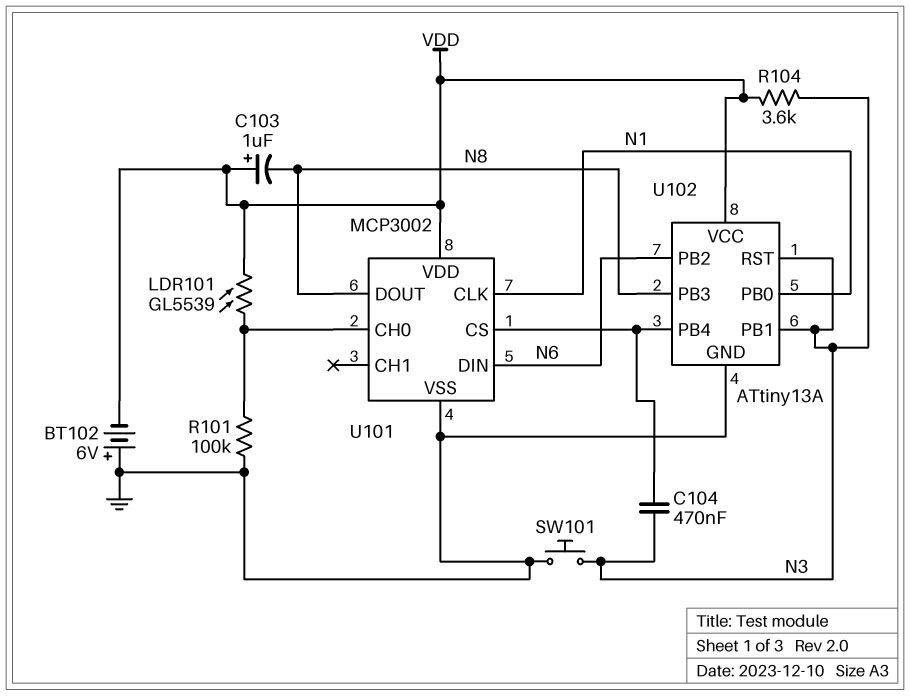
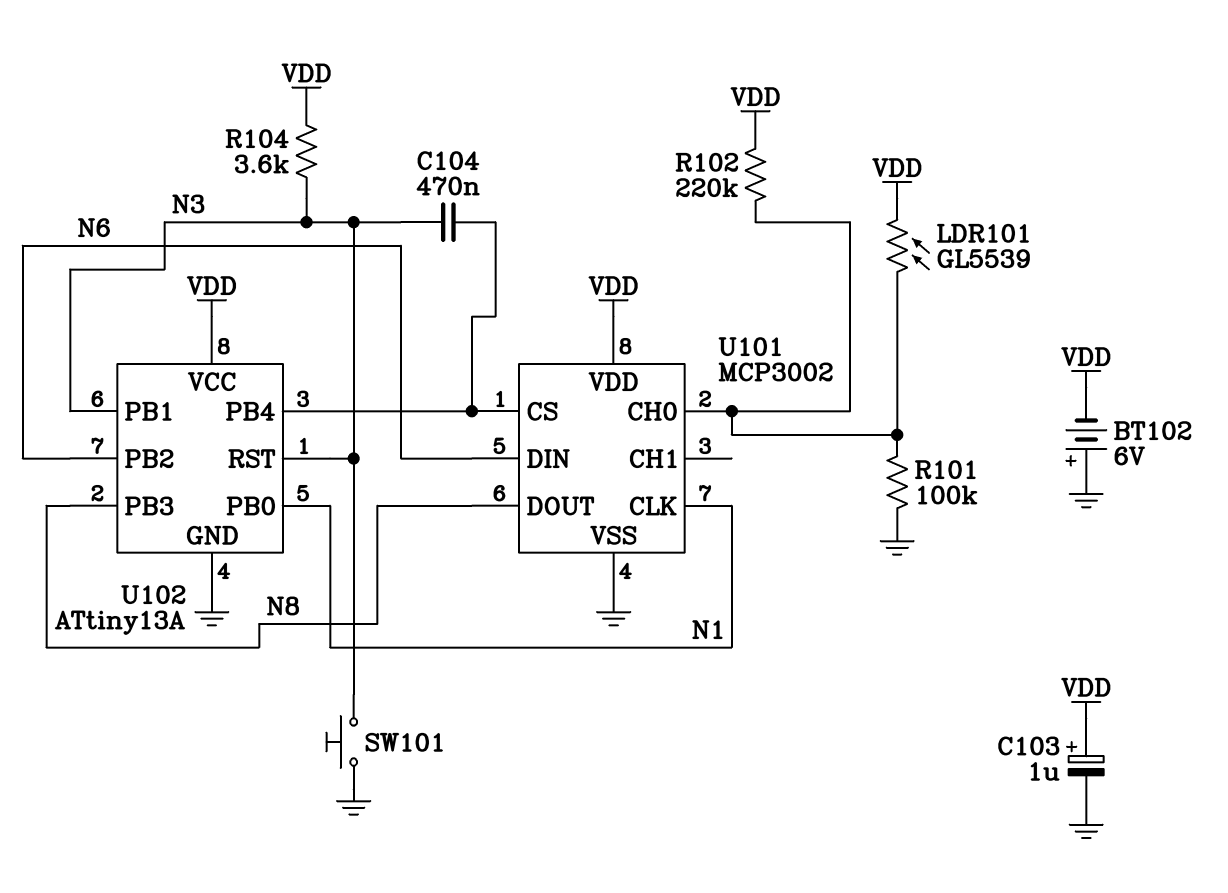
C103: 1uF (plus VDD, minus N8) -> 1uF (plus VDD, minus GND)
R102: none -> 220k (U101/CH0, VDD)

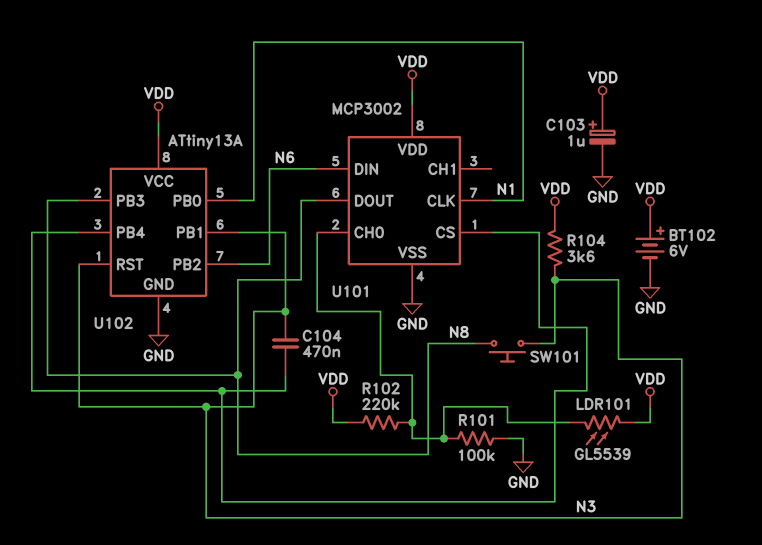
BT102: 6V (plus GND, minus VDD) -> 6V (plus VDD, minus GND)
SW101: button (GND, N3) -> button (N3, N8)

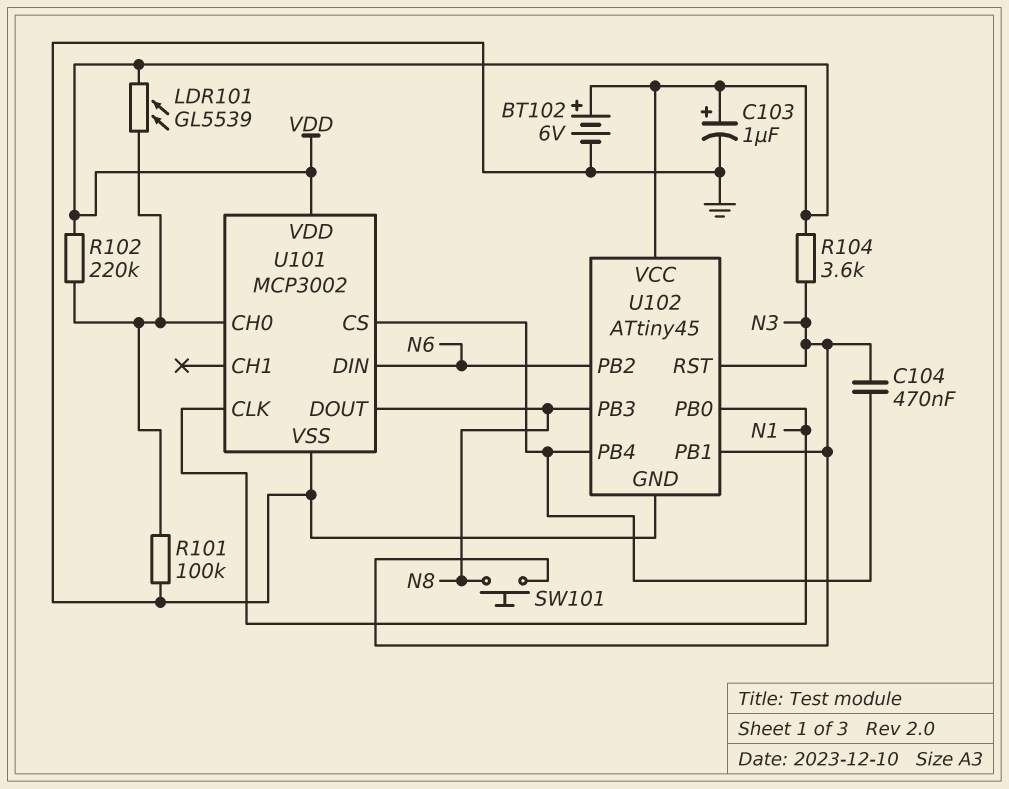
U102: ATtiny13A -> ATtiny45

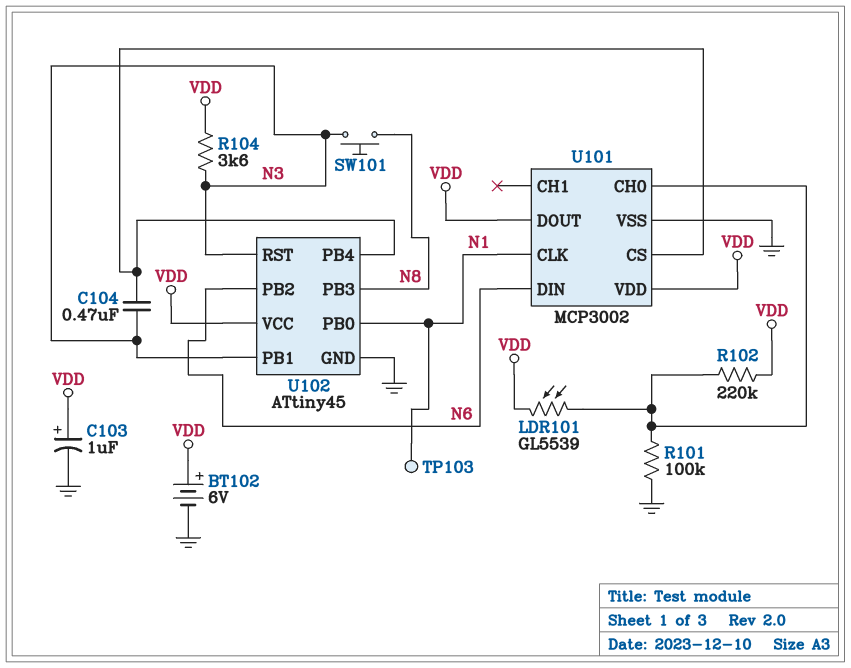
TP103: none -> test point (N1)
U101 pin DOUT: N8 -> VDD

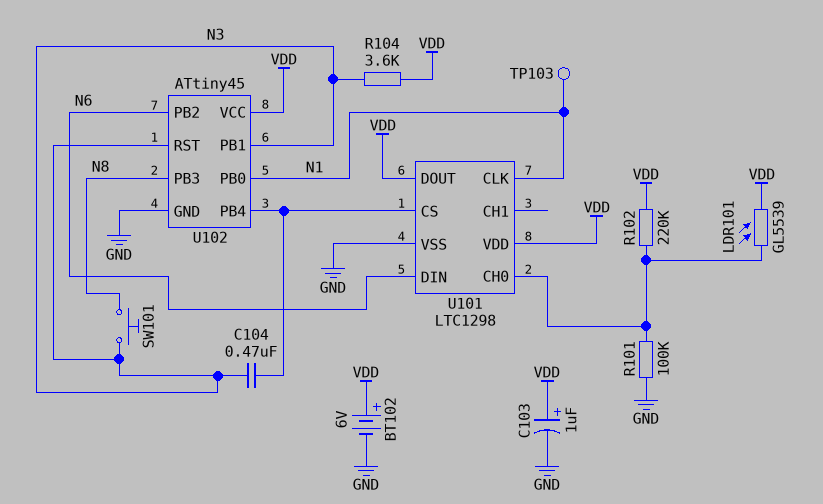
U101: MCP3002 -> LTC1298

